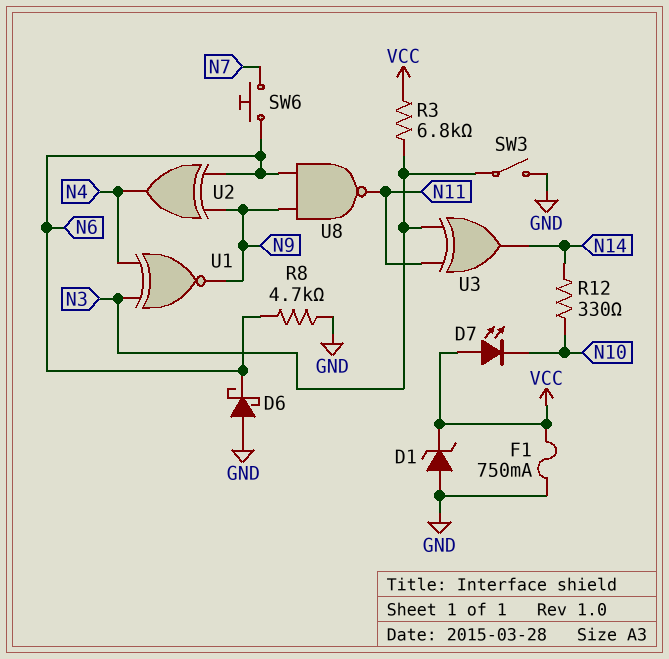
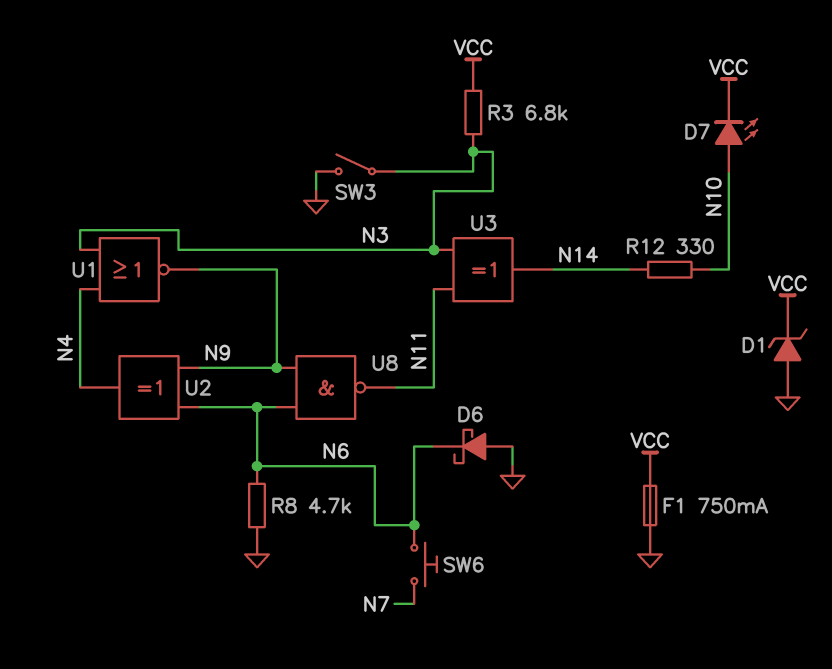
D7: LED (A VCC, K N10) -> LED (A N10, K VCC)
U1: XNOR (in N3, in N4, out N9) -> NOR (in N3, in N4, out N9)

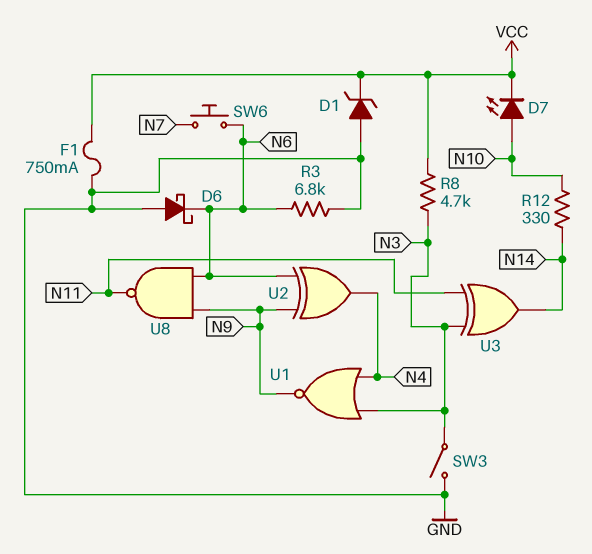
R3: 6.8k (N3, VCC) -> 6.8k (GND, N6)
R8: 4.7k (GND, N6) -> 4.7k (N3, VCC)

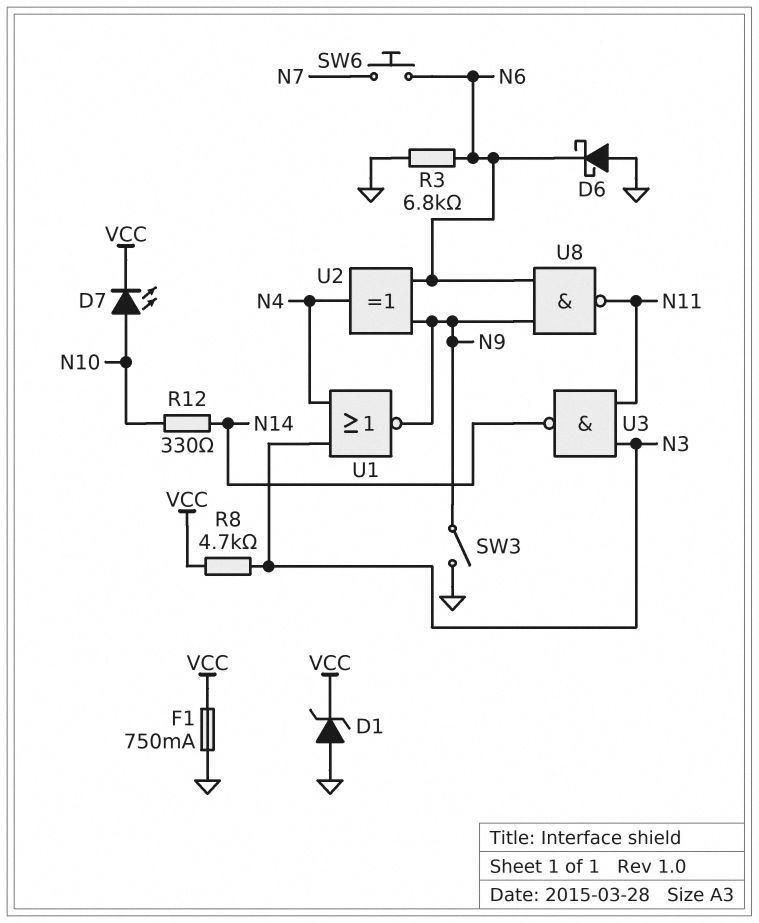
SW3: switch (GND, N3) -> switch (GND, N9)
U3: XOR (in N3, in N11, out N14) -> NAND (in N3, in N11, out N14)

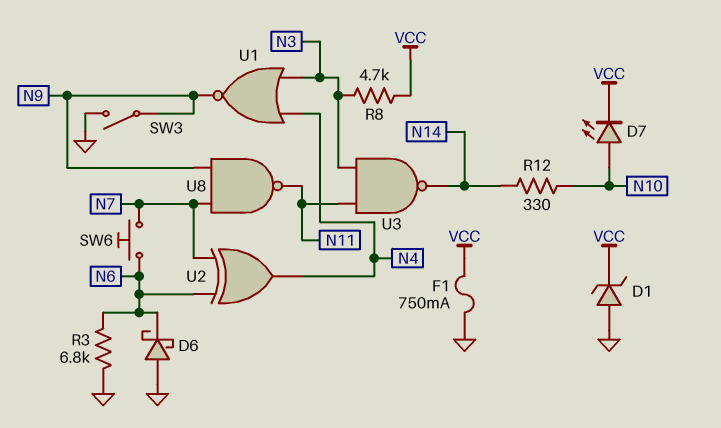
U2: XOR (in N6, in N9, out N4) -> XOR (in N6, in N7, out N4)
U8: NAND (in N6, in N9, out N11) -> NAND (in N7, in N9, out N11)

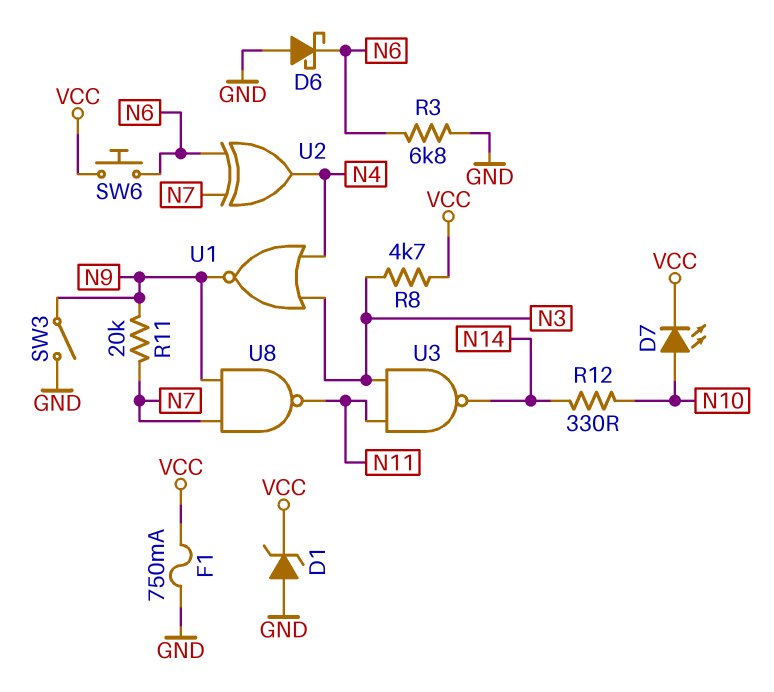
R11: none -> 20k (N7, N9)
SW6: button (N6, N7) -> button (N6, VCC)

